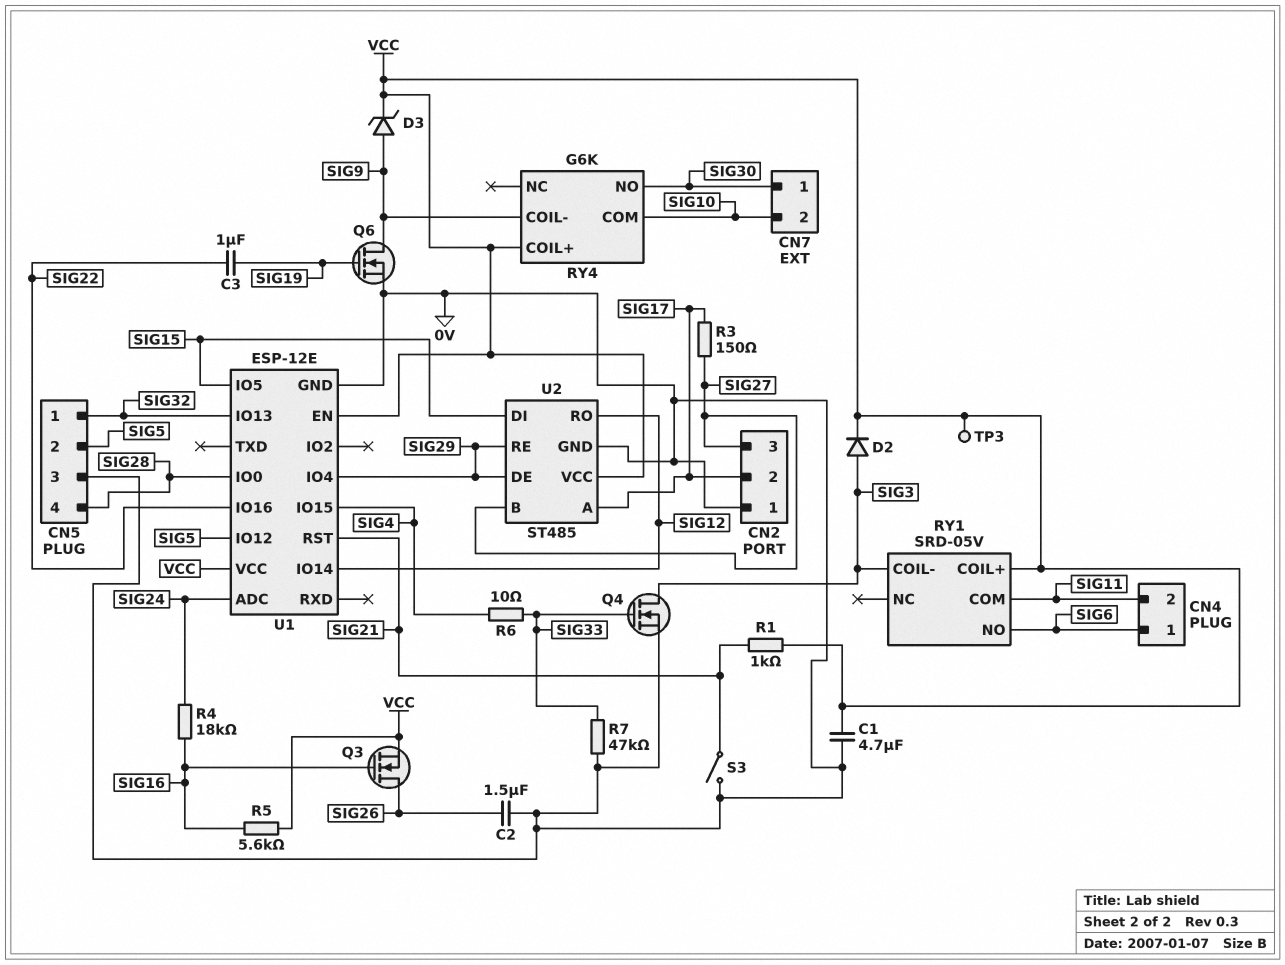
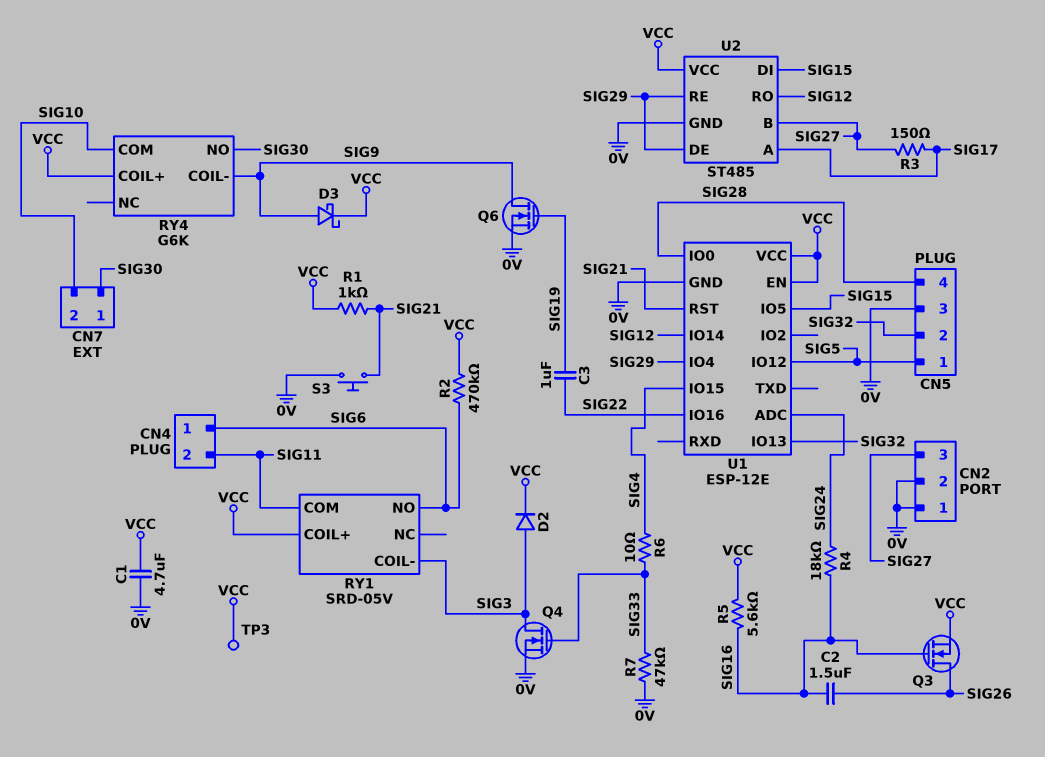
C2: 1.5uF (0V, SIG26) -> 1.5uF (SIG16, SIG26)
CN2 pin 2: SIG17 -> 0V
CN5 pin 1: SIG32 -> SIG5
CN5 pin 2: SIG5 -> SIG32
D3: zener (A SIG9, K VCC) -> schottky (A SIG9, K VCC)
R2: none -> 470k (SIG6, VCC)
S3: switch (0V, SIG21) -> button (0V, SIG21)

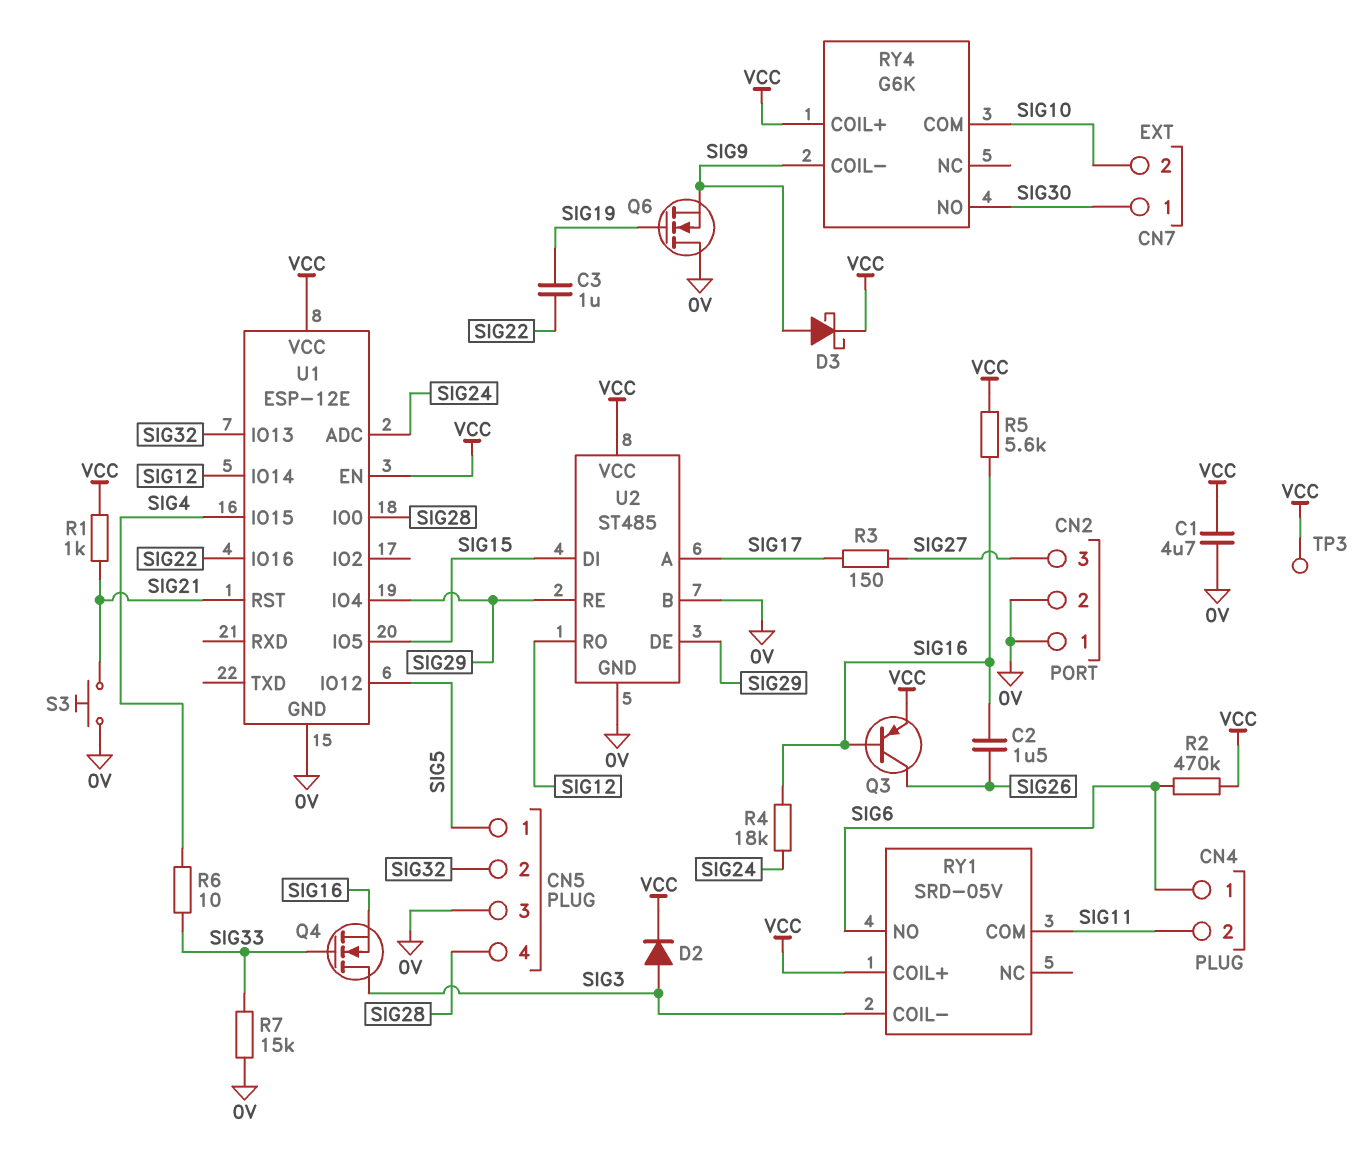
Q3: NMOS (G SIG16, D SIG26, S VCC) -> PNP (B SIG16, C SIG26, E VCC)
Q4: NMOS (G SIG33, D SIG3, S 0V) -> NMOS (G SIG33, D SIG3, S SIG16)
Q6: NMOS (G SIG19, D SIG9, S 0V) -> NMOS (G SIG19, D 0V, S SIG9)
R7: 47k (0V, SIG33) -> 15k (0V, SIG33)
U2 pin B: SIG27 -> 0V

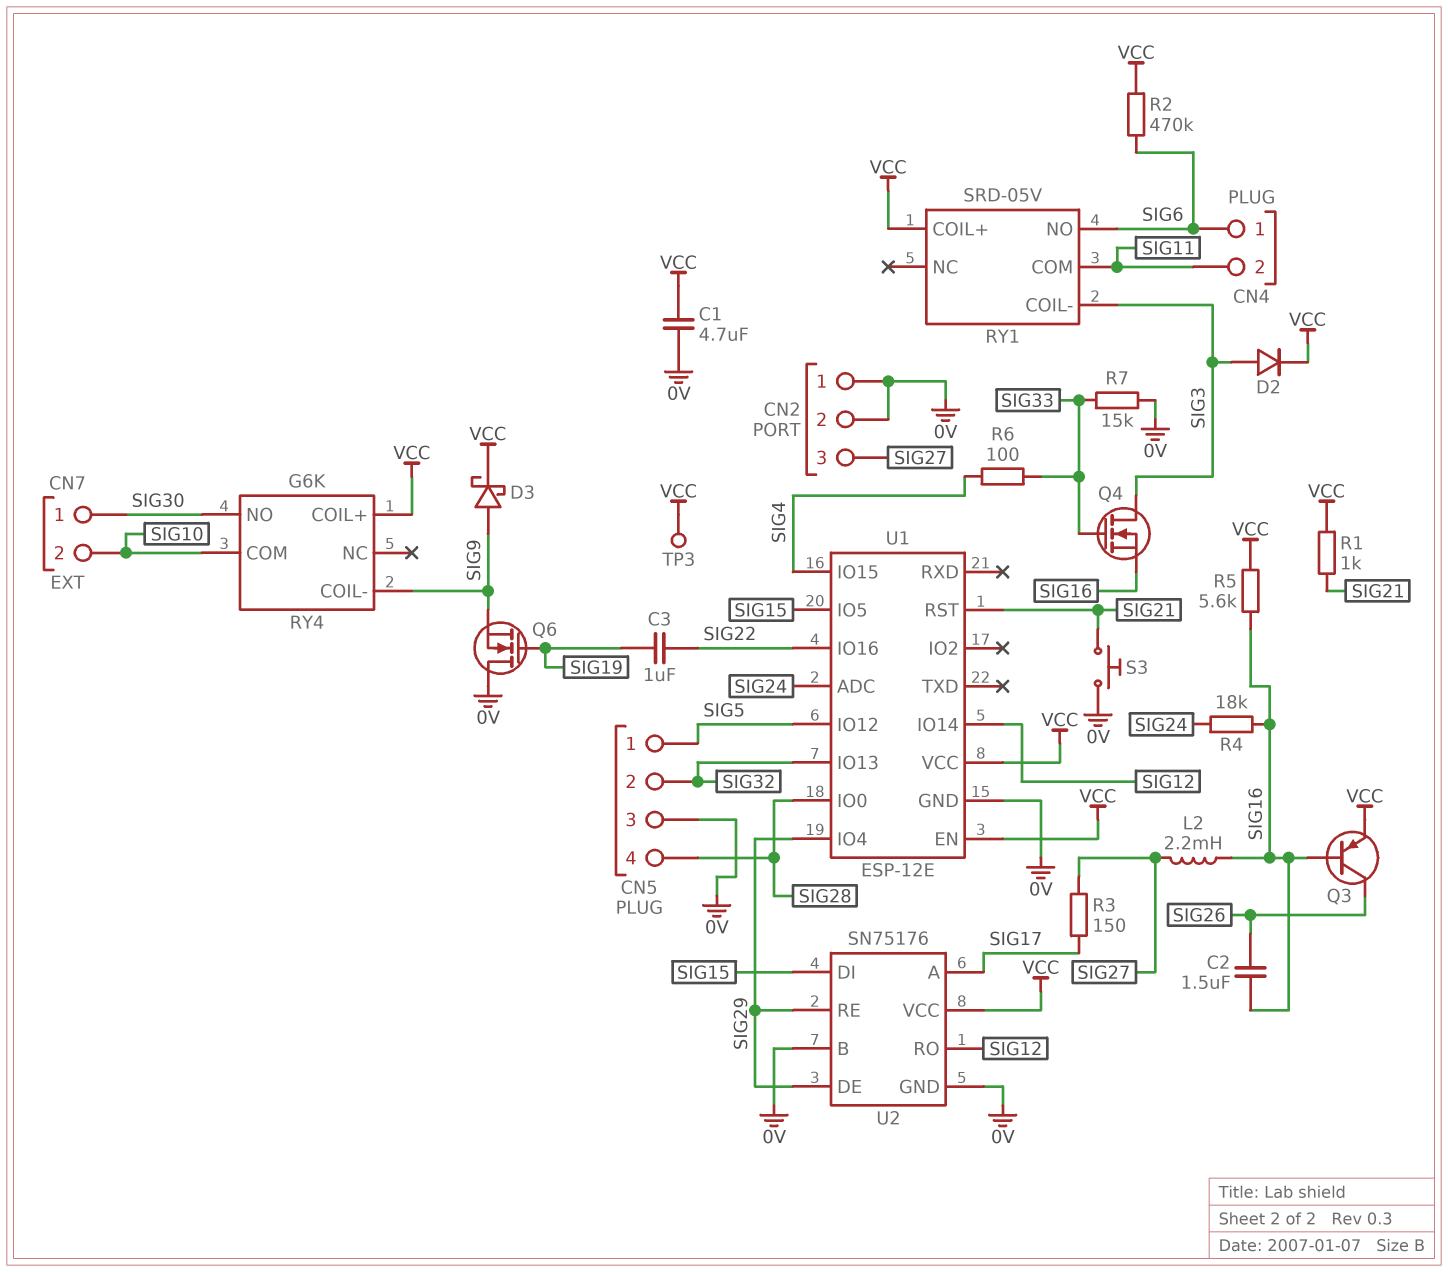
L2: none -> 2.2mH (SIG16, SIG27)
R6: 10 (SIG4, SIG33) -> 100 (SIG4, SIG33)
U2: ST485 -> SN75176

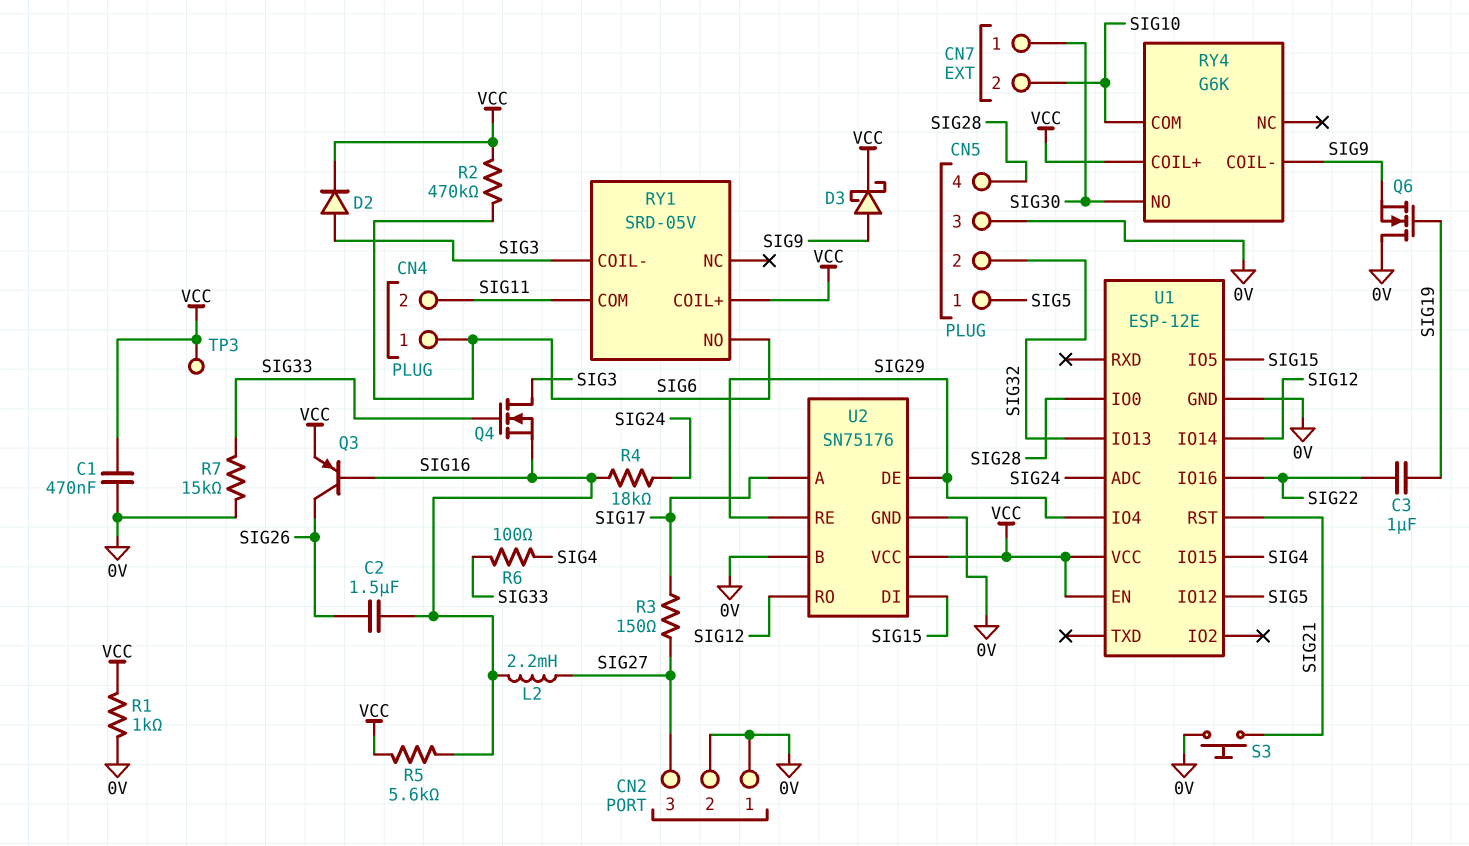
C1: 4.7uF (0V, VCC) -> 470nF (0V, VCC)
R1: 1k (SIG21, VCC) -> 1k (0V, VCC)

